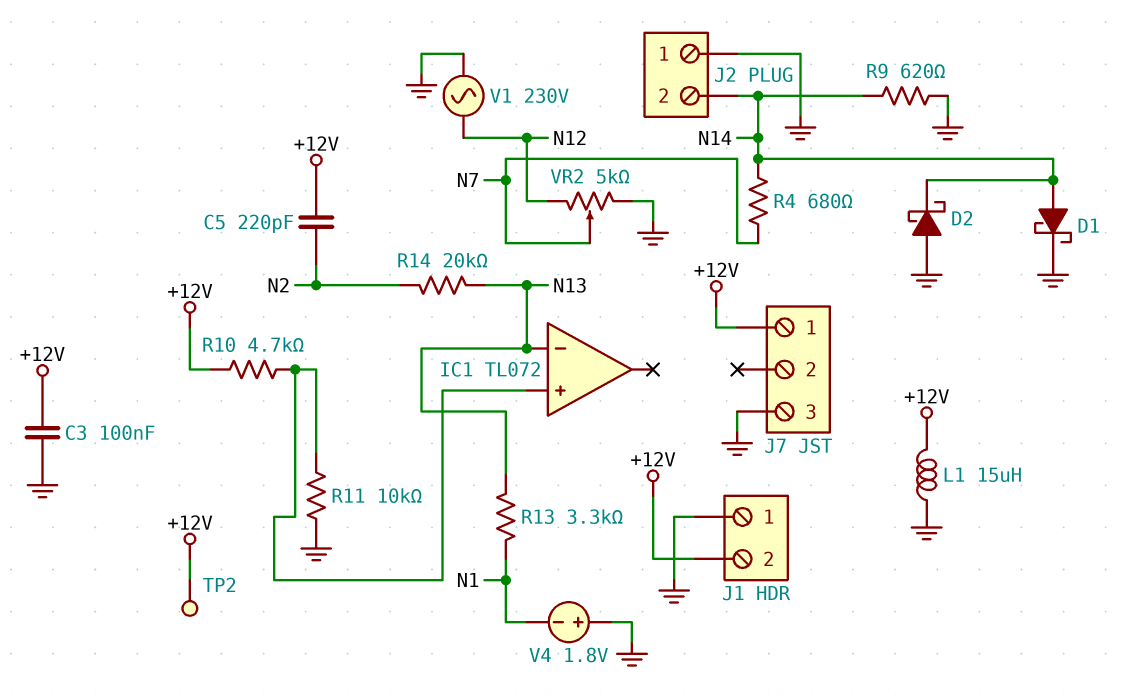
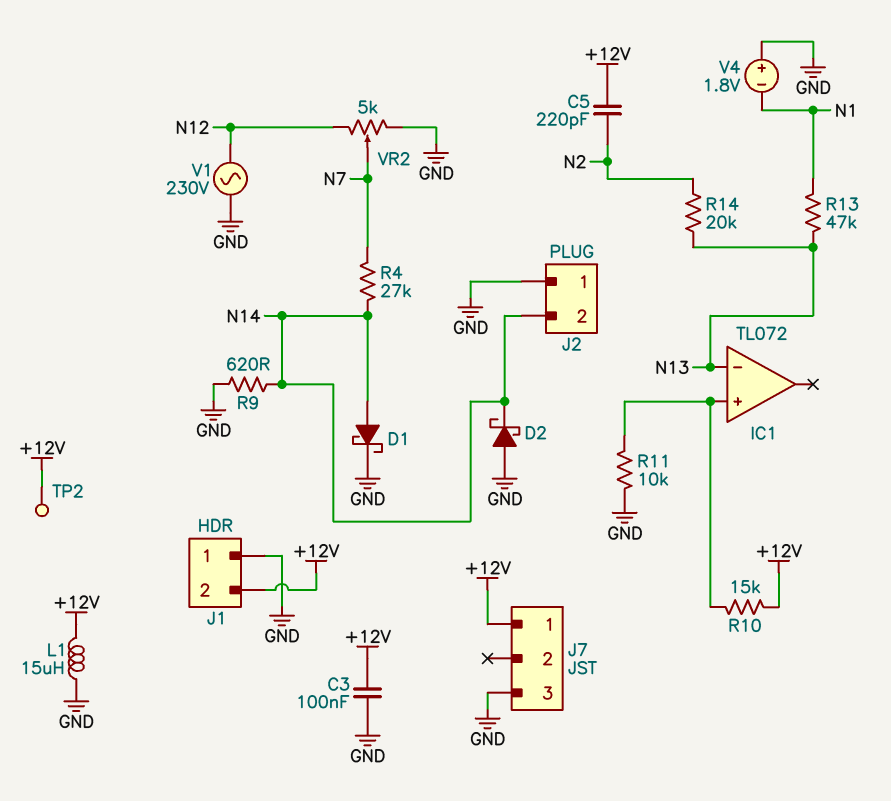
R4: 680 (N7, N14) -> 27k (N7, N14)
R10: 4.7k (+12V, IC1/in+) -> 15k (+12V, IC1/in+)
R13: 3.3k (N1, N13) -> 47k (N1, N13)

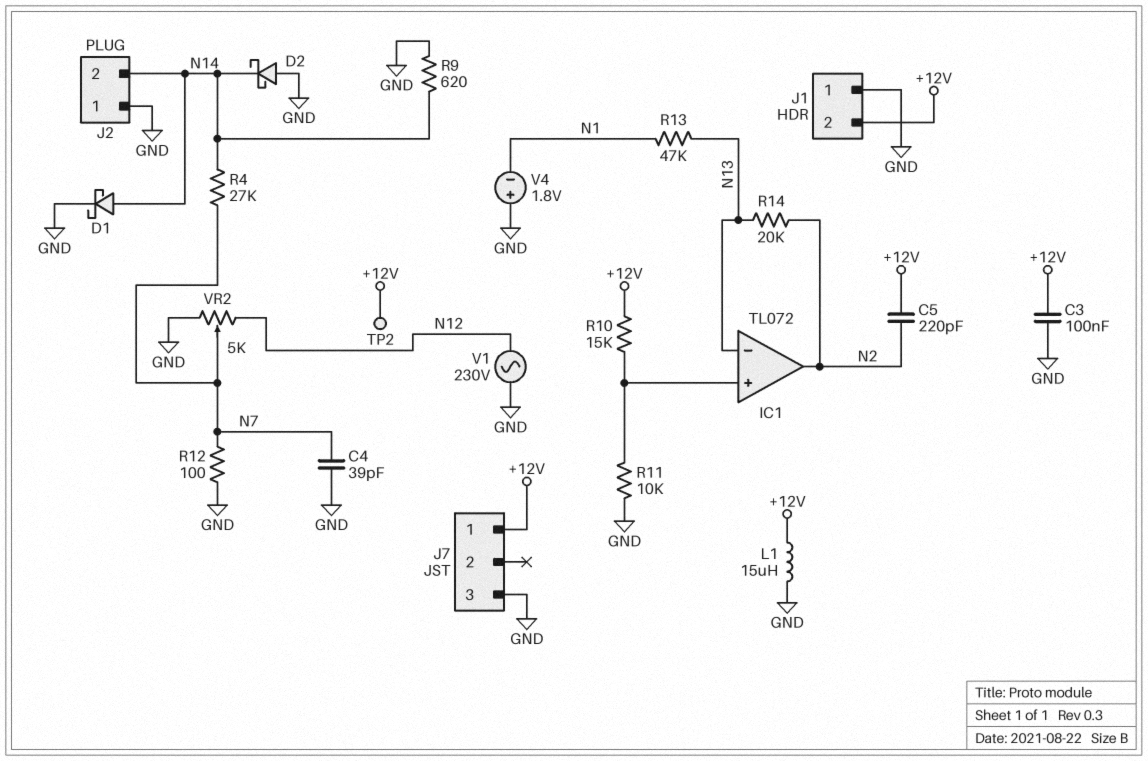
C4: none -> 39pF (GND, N7)
IC1 pin out: none -> N2
R12: none -> 100 (GND, N7)

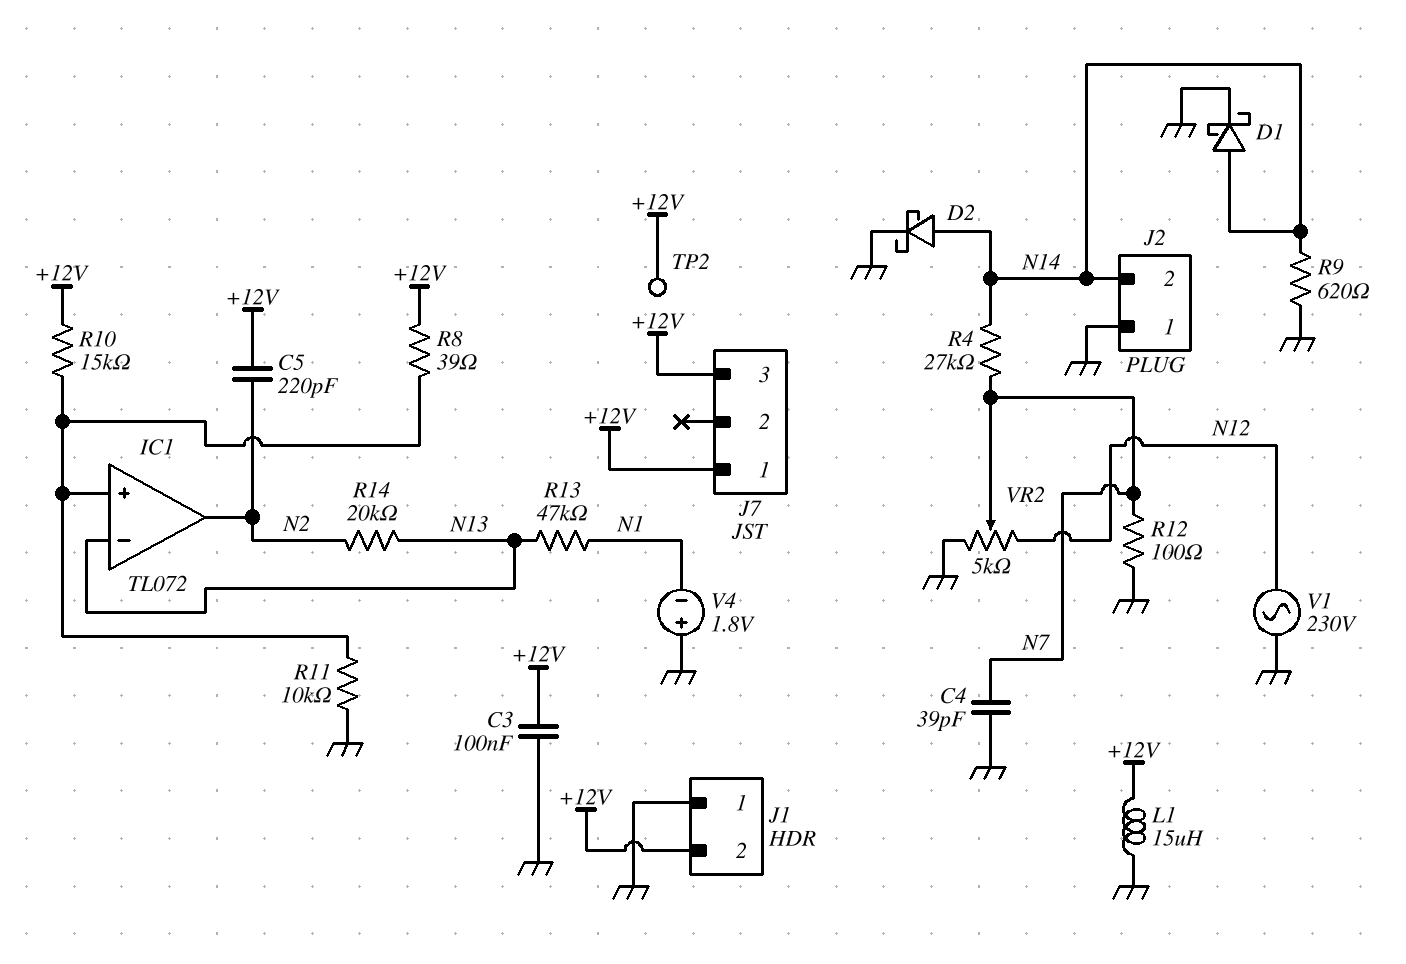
D2: schottky (A GND, K N14) -> schottky (A N14, K GND)
J7 pin 3: GND -> +12V
R8: none -> 39 (+12V, IC1/in+)

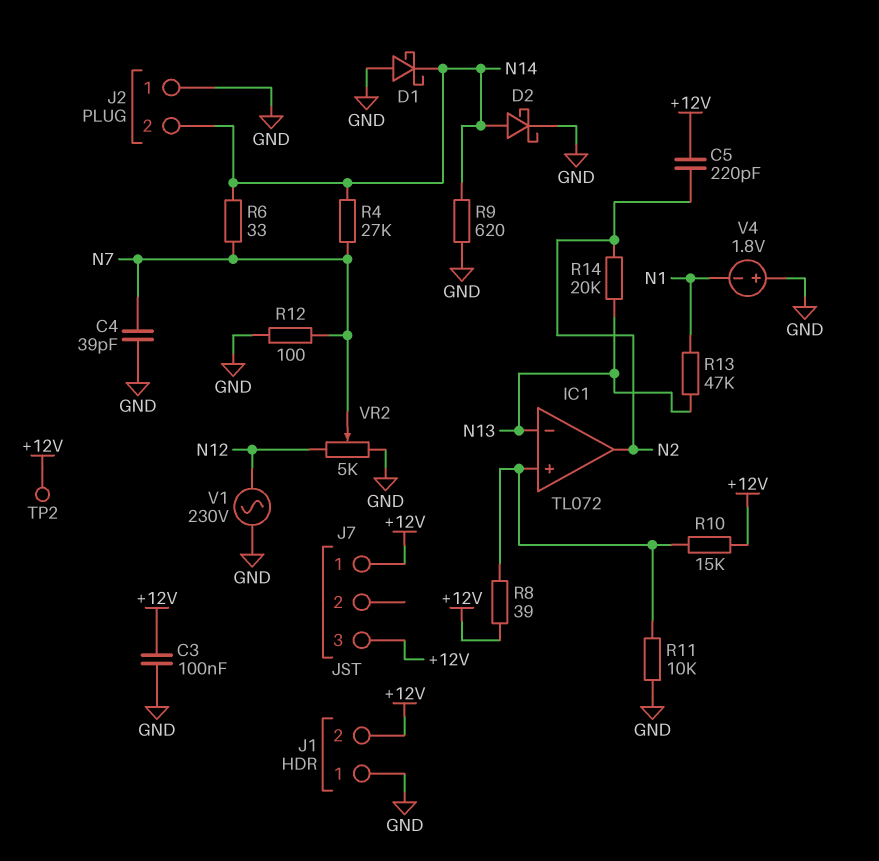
D1: schottky (A N14, K GND) -> schottky (A GND, K N14)
L1: 15uH (+12V, GND) -> none
R6: none -> 33 (N7, N14)

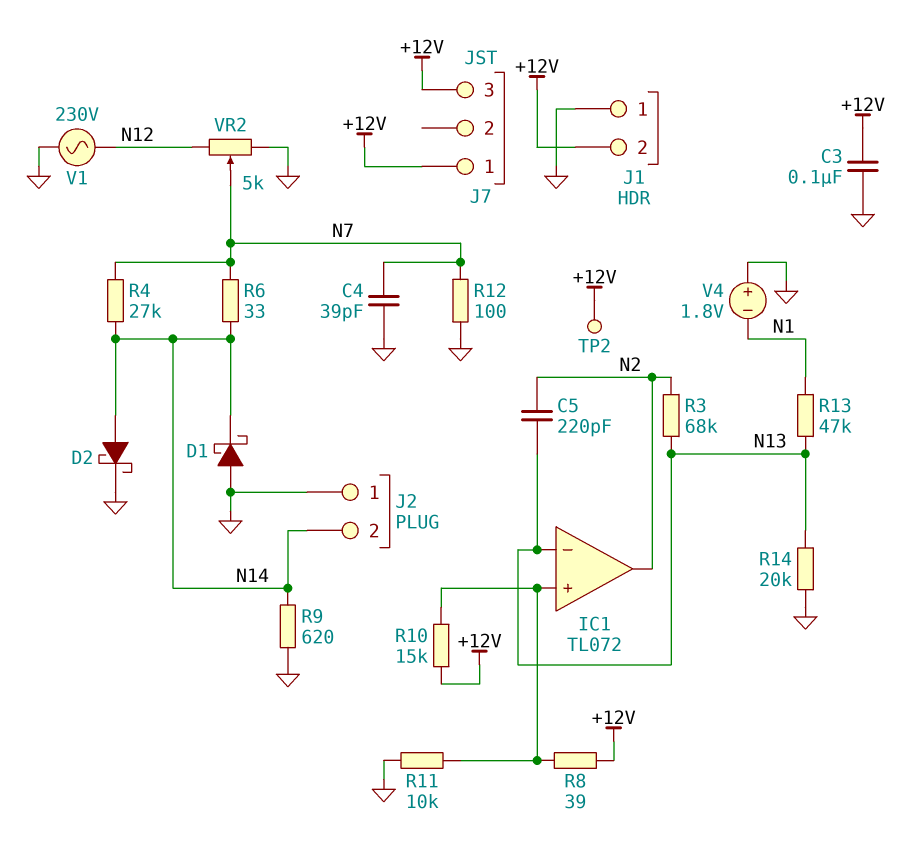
C5: 220pF (+12V, N2) -> 220pF (N2, N13)
R3: none -> 68k (N2, N13)
R14: 20k (N2, N13) -> 20k (GND, N13)

